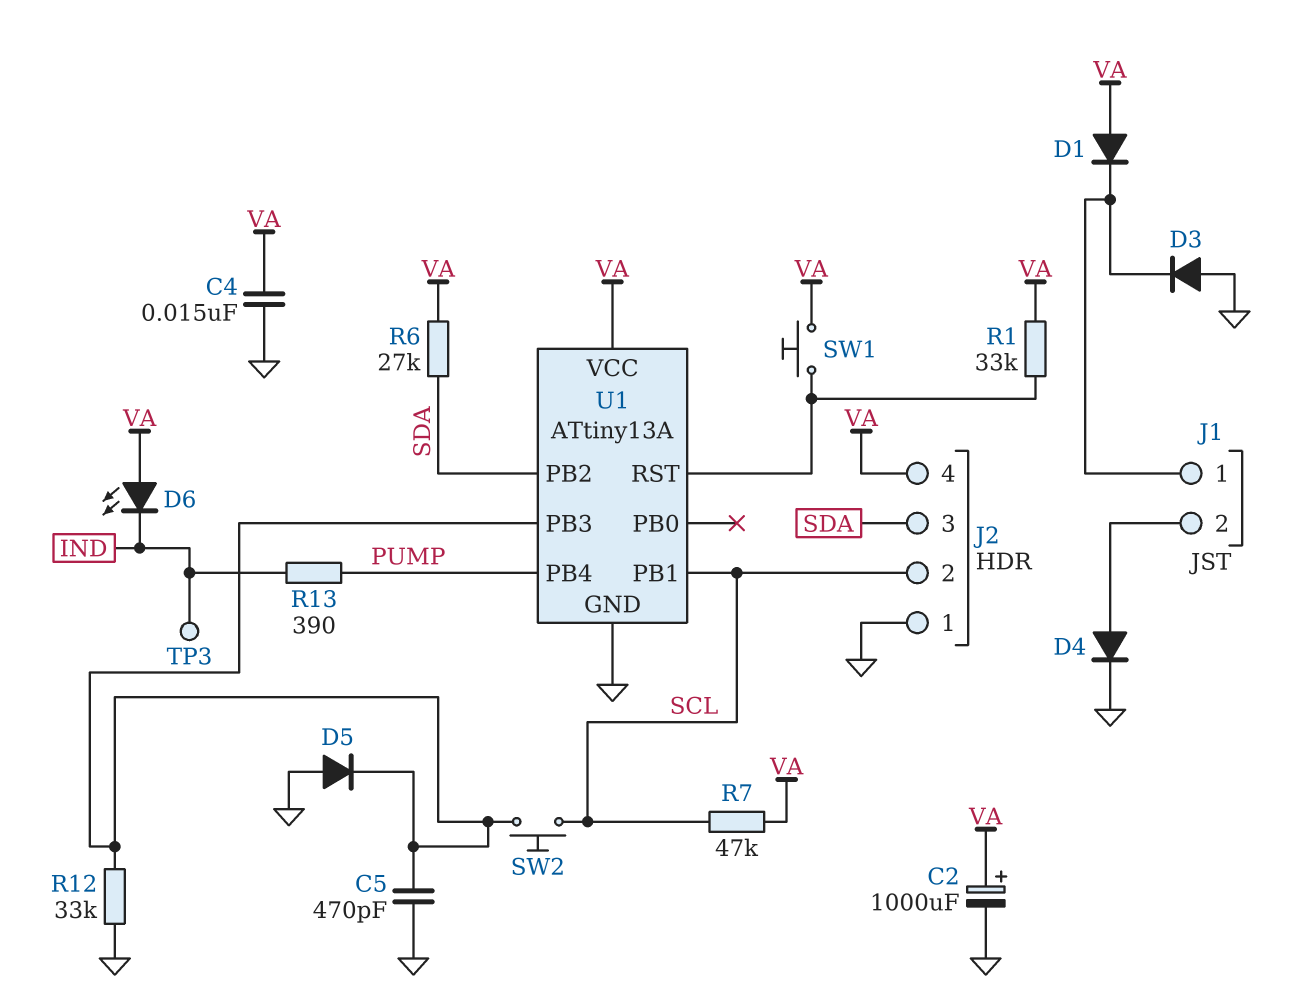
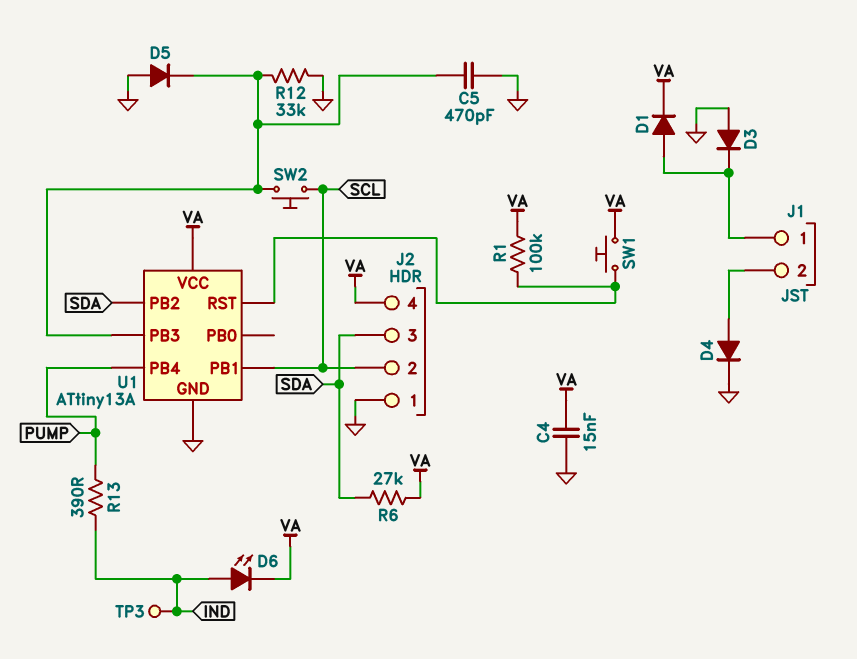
C2: 1000uF (plus VA, minus GND) -> none
D1: diode (A VA, K J1/1) -> diode (A J1/1, K VA)
D6: LED (A VA, K IND) -> LED (A IND, K VA)
R1: 33k (U1/RST, VA) -> 100k (U1/RST, VA)
R7: 47k (SCL, VA) -> none

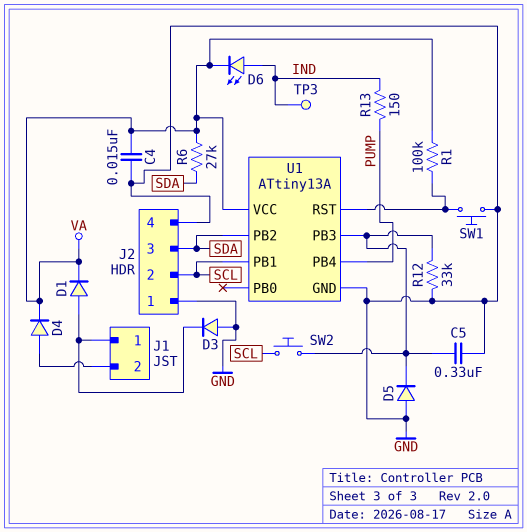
C5: 470pF (GND, U1/PB3) -> 330nF (GND, U1/PB3)
D4: diode (A J1/2, K GND) -> diode (A J1/2, K VA)
J2 pin 4: VA -> GND
R13: 390 (IND, PUMP) -> 150 (IND, PUMP)
SW1: button (U1/RST, VA) -> button (GND, U1/RST)

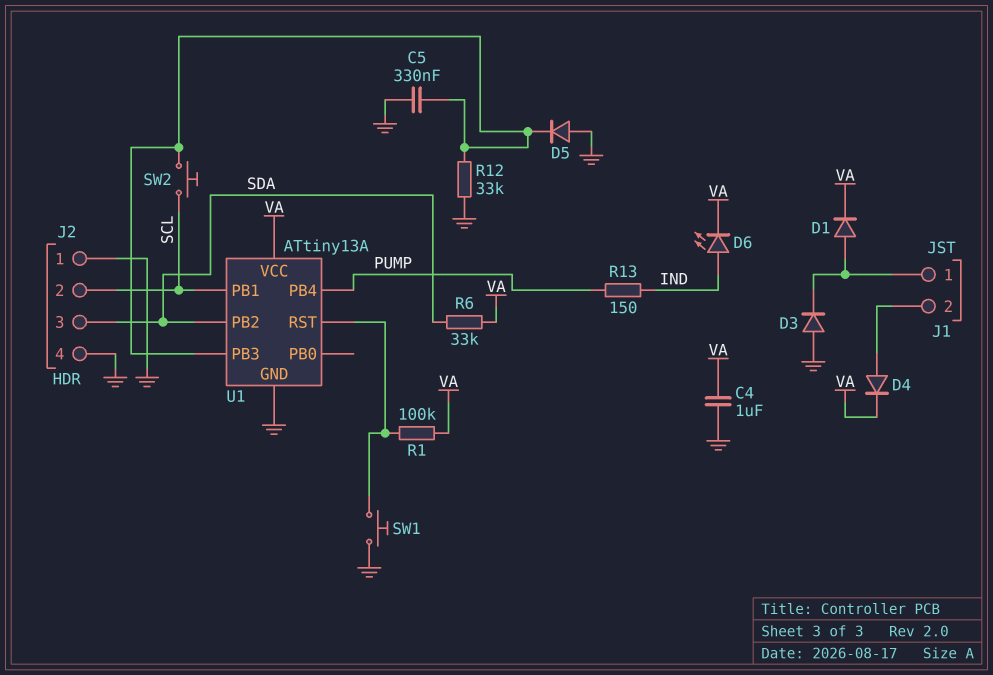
C4: 15nF (GND, VA) -> 1uF (GND, VA)
R6: 27k (SDA, VA) -> 33k (SDA, VA)
TP3: test point (IND) -> none

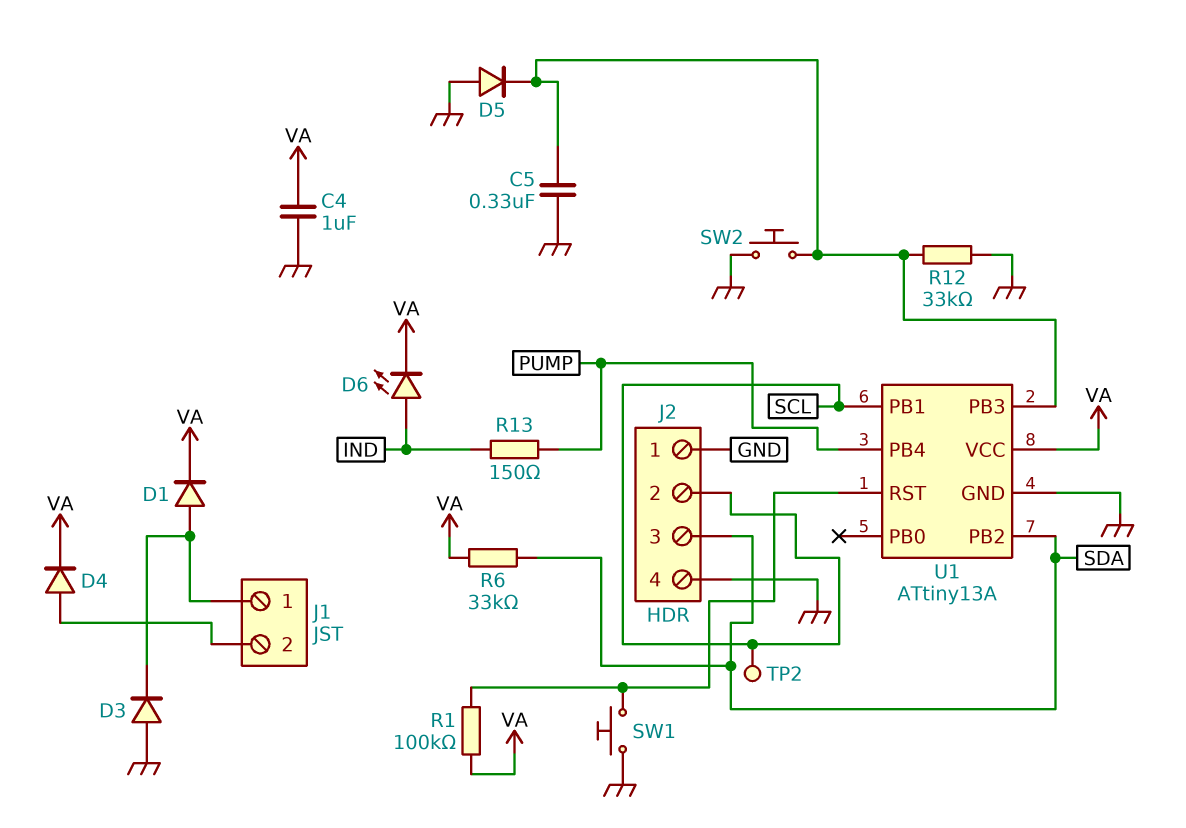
SW2: button (SCL, U1/PB3) -> button (GND, U1/PB3)
TP2: none -> test point (SCL)

